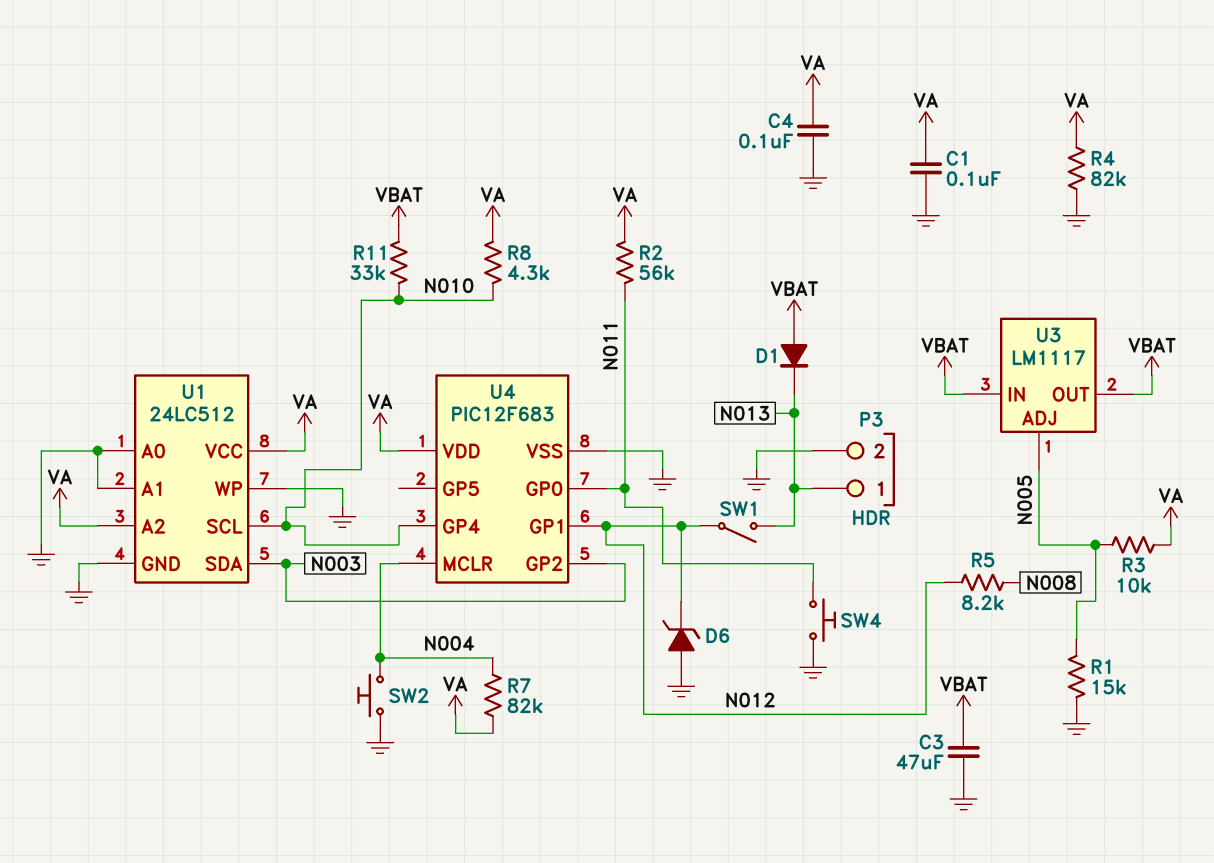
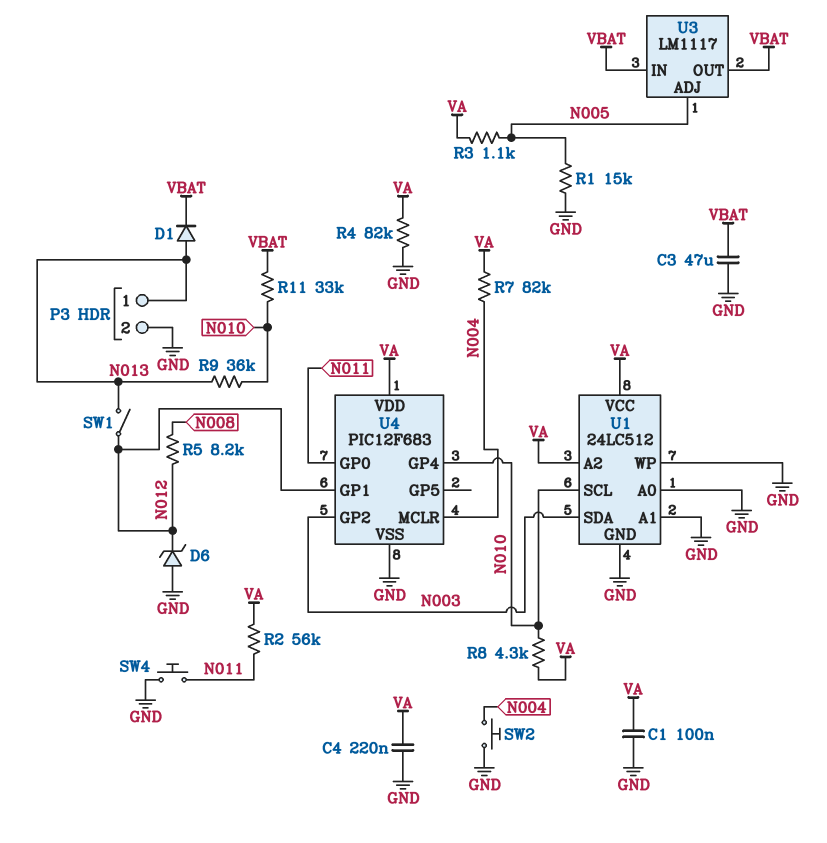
C4: 100nF (GND, VA) -> 220nF (GND, VA)
D1: diode (A VBAT, K N013) -> diode (A N013, K VBAT)
R3: 10k (N005, VA) -> 1.1k (N005, VA)
R9: none -> 36k (N010, N013)

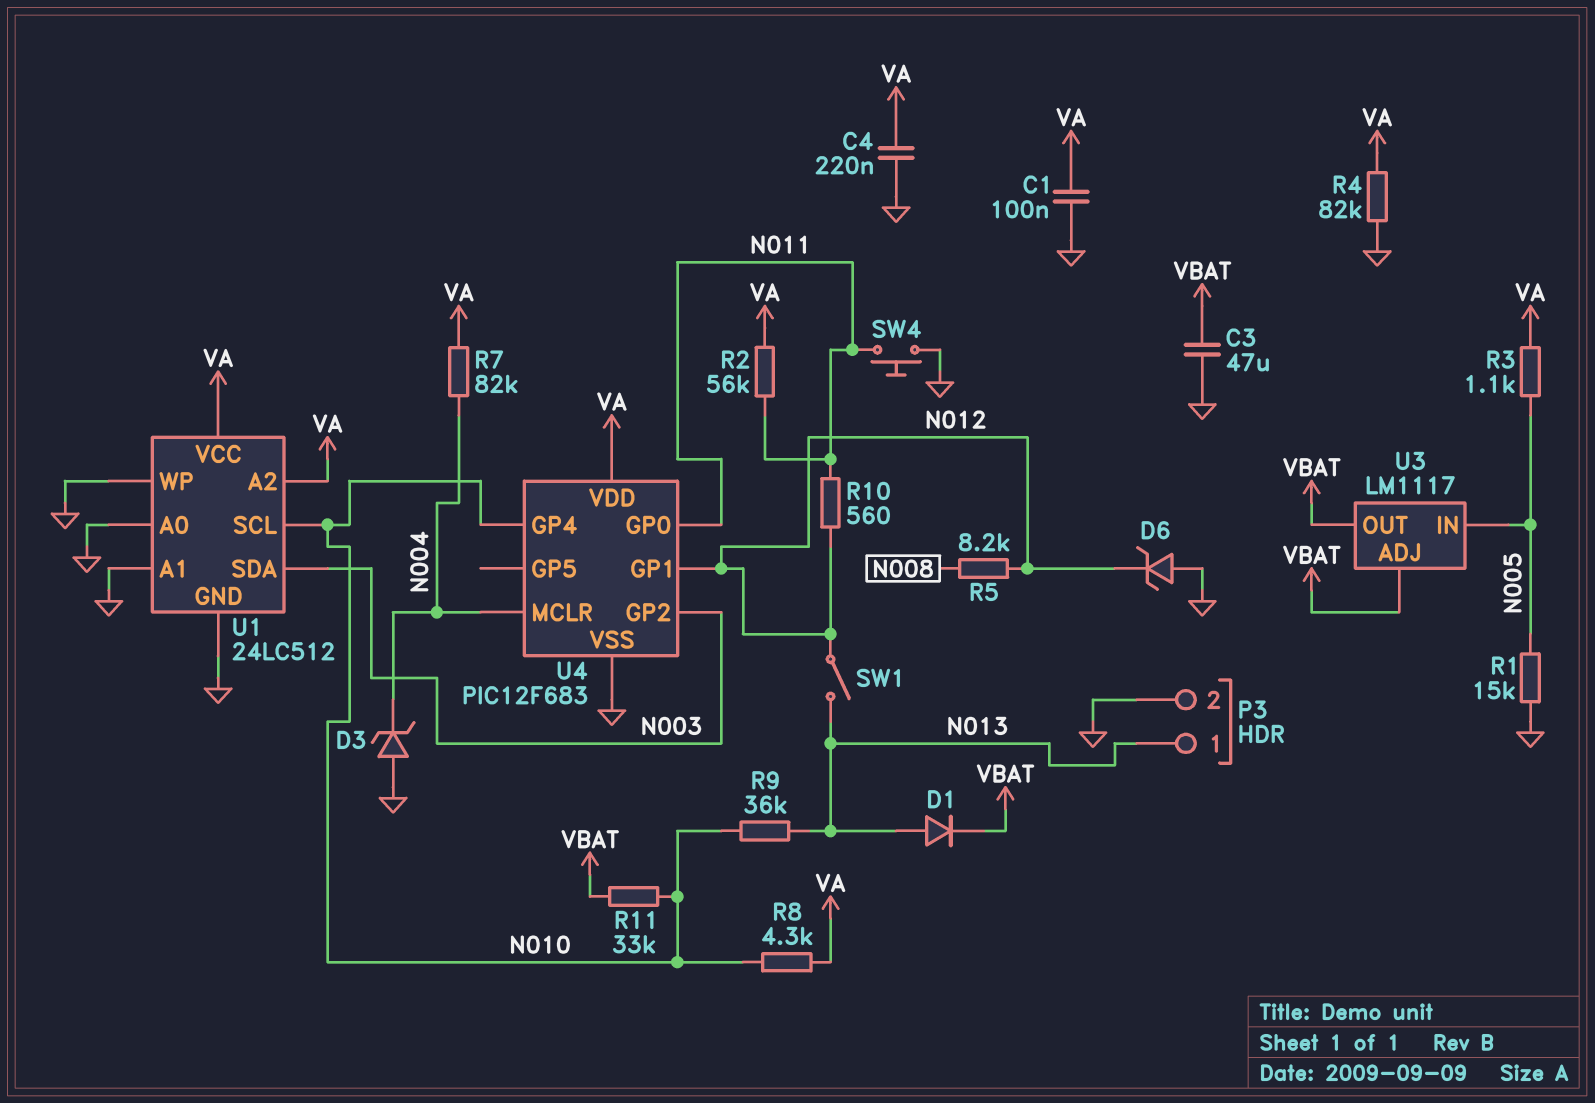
D3: none -> zener (A GND, K N004)
R10: none -> 560 (N011, N012)
SW2: button (GND, N004) -> none
U3 pin ADJ: N005 -> VBAT
U3 pin IN: VBAT -> N005

